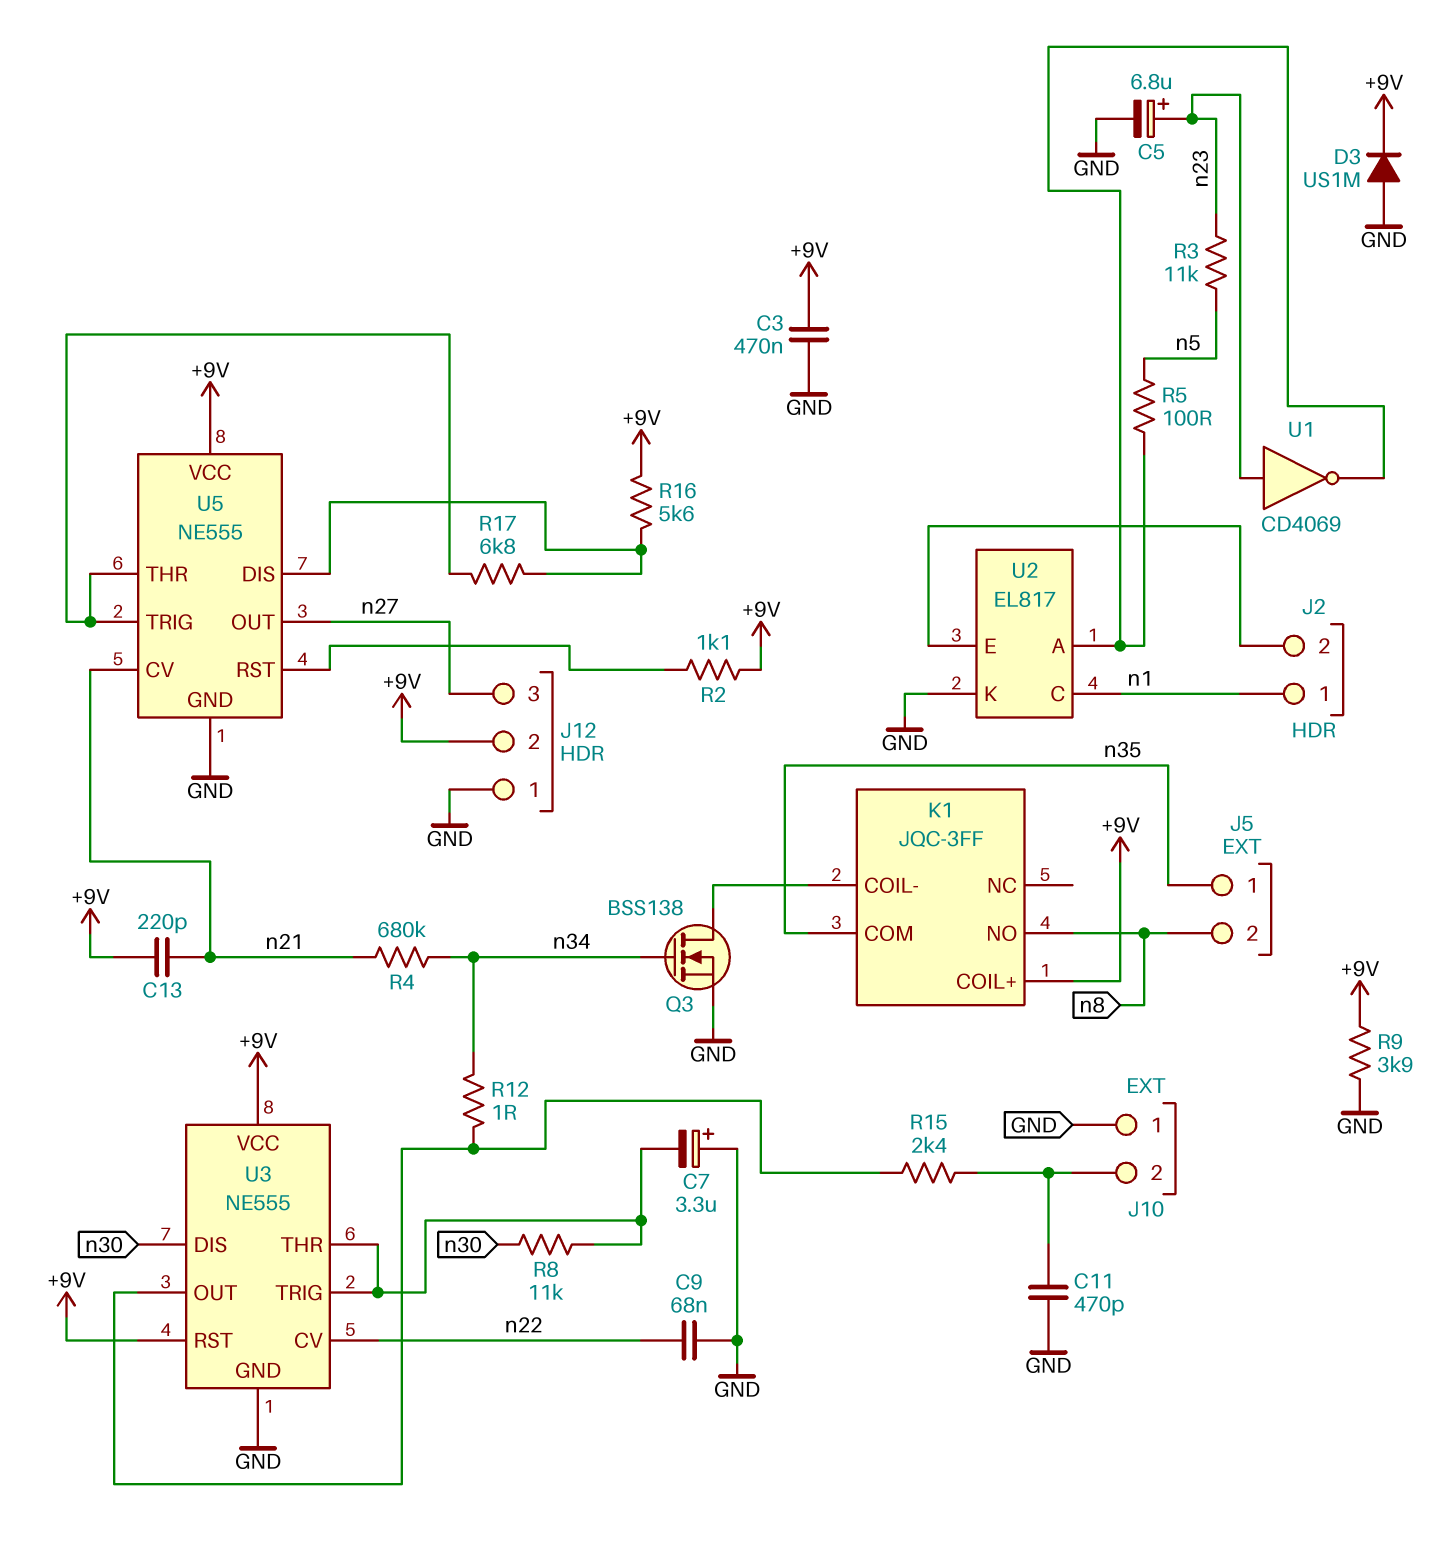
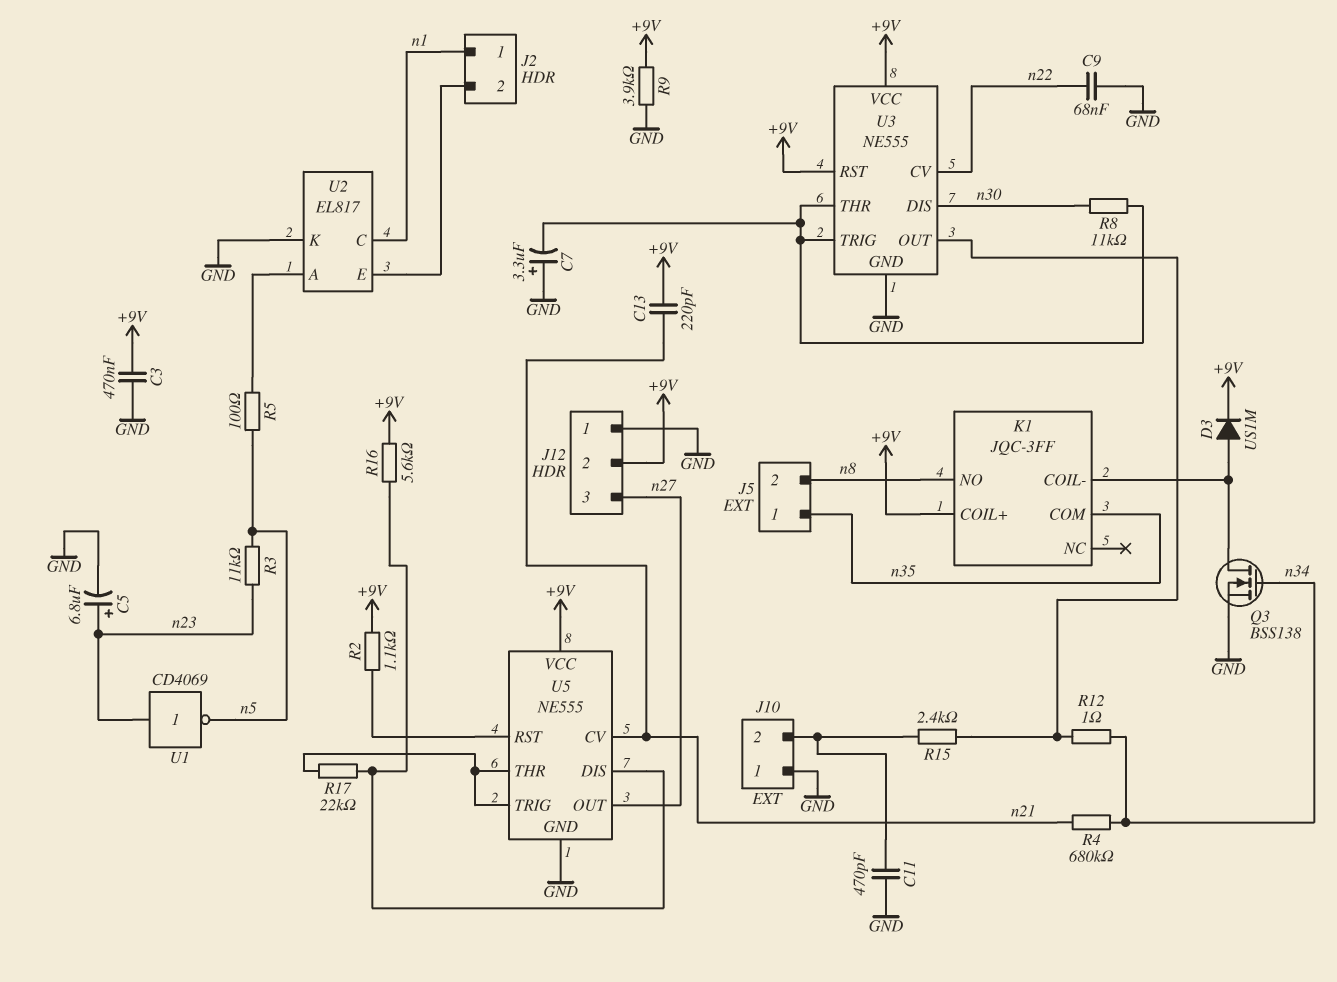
D3: diode US1M (A GND, K +9V) -> diode US1M (A K1/COIL-, K +9V)
R17: 6.8k (U5/DIS, U5/THR) -> 22k (U5/DIS, U5/THR)
U1: NOT CD4069 (in n23, out U2/A) -> NOT CD4069 (in n23, out n5)

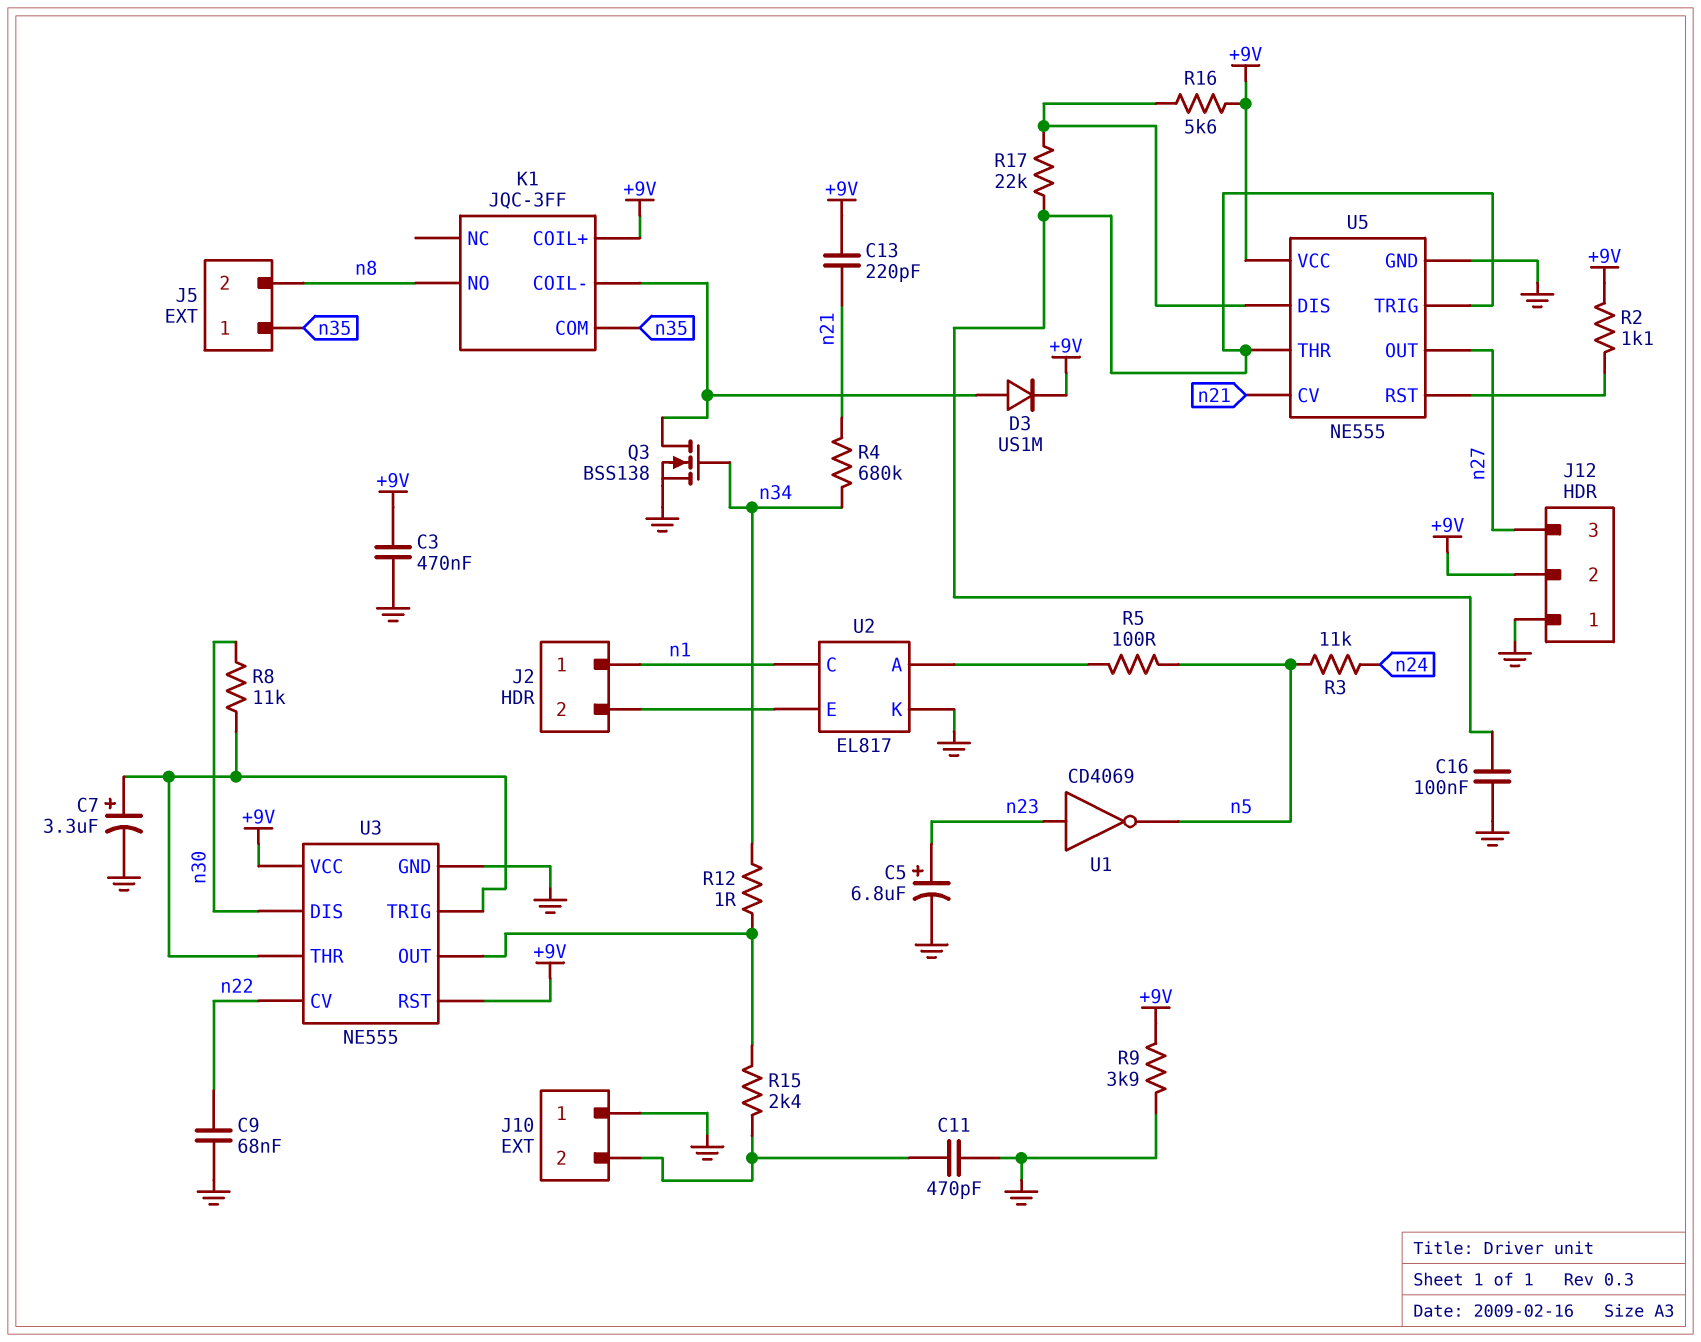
C7: 3.3uF (plus GND, minus U3/THR) -> 3.3uF (plus U3/THR, minus GND)
C16: none -> 100nF (GND, U5/THR)
R3: 11k (n5, n23) -> 11k (n5, n24)

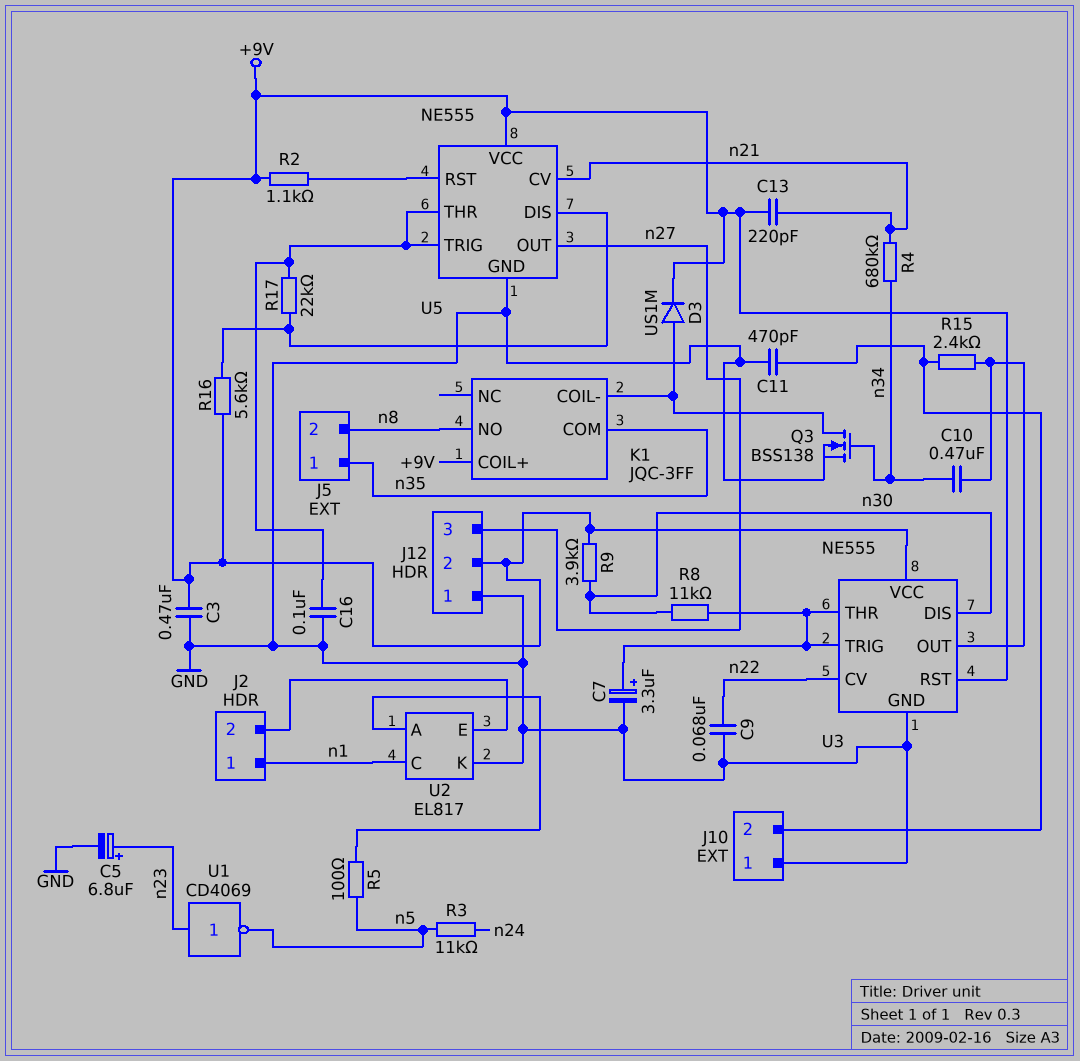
C10: none -> 470nF (U3/OUT, n34)
R9: 3.9k (+9V, GND) -> 3.9k (+9V, n30)
R12: 1 (U3/OUT, n34) -> none

